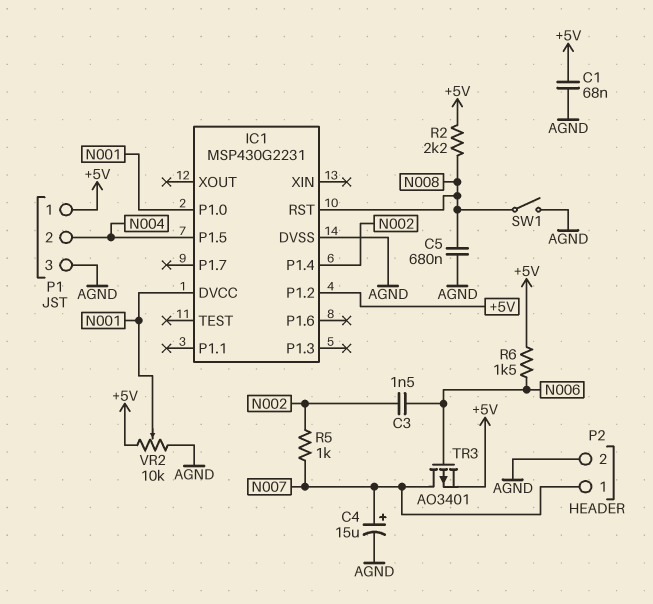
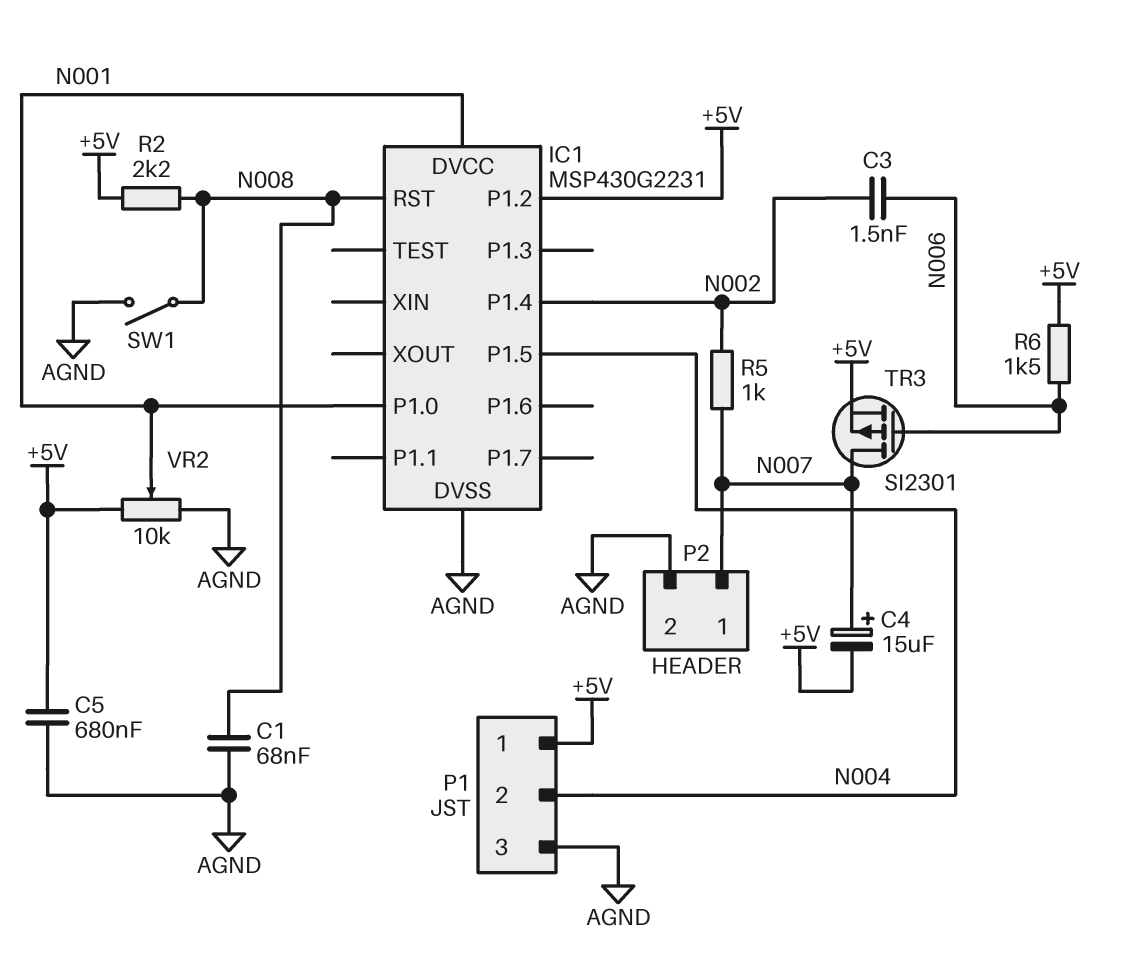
C1: 68nF (+5V, AGND) -> 68nF (AGND, N008)
C4: 15uF (plus N007, minus AGND) -> 15uF (plus N007, minus +5V)
C5: 680nF (AGND, N008) -> 680nF (+5V, AGND)
TR3: PMOS AO3401 (G N006, D N007, S +5V) -> PMOS SI2301 (G N006, D N007, S +5V)

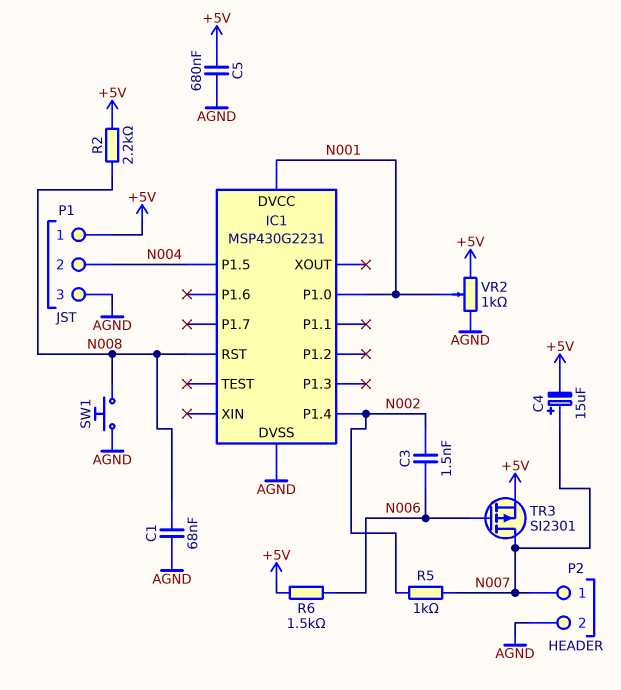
IC1 pin P1.2: +5V -> none
SW1: switch (AGND, N008) -> button (AGND, N008)
VR2: 10k (+5V, AGND, wiper N001) -> 1k (+5V, AGND, wiper N001)

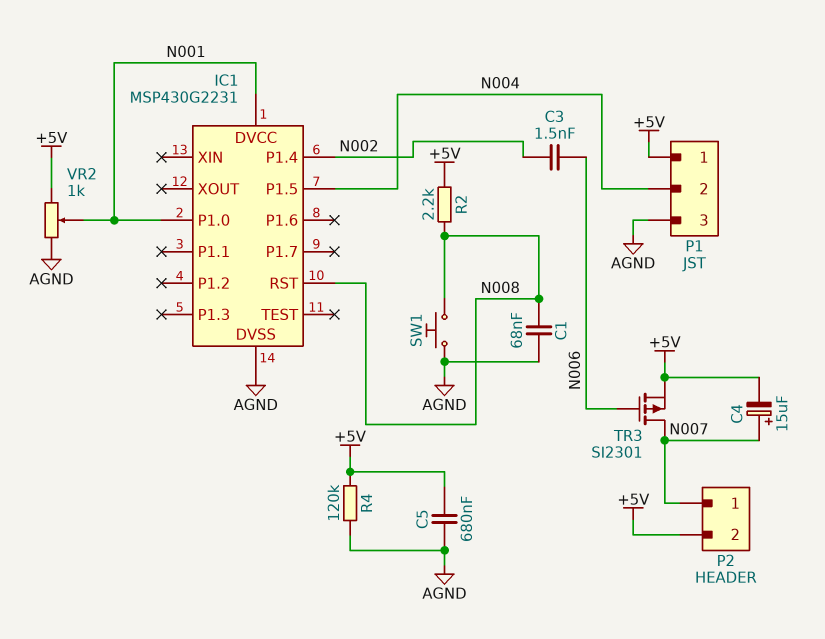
P2 pin 2: AGND -> +5V
R4: none -> 120k (+5V, AGND)
R5: 1k (N002, N007) -> none
R6: 1.5k (+5V, N006) -> none

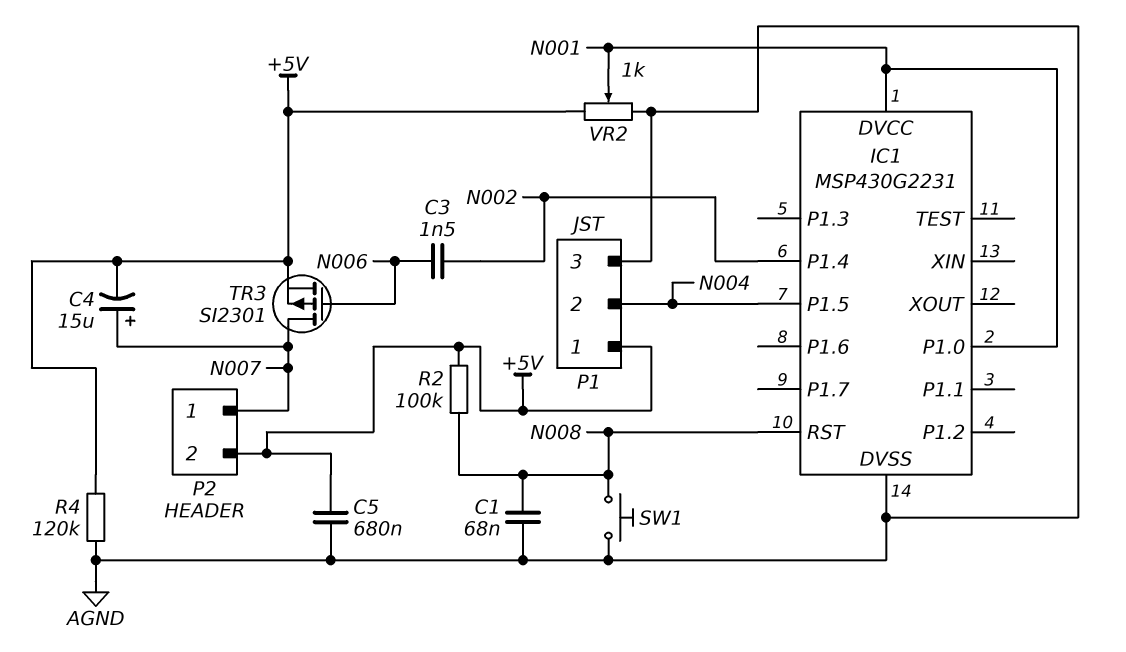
R2: 2.2k (+5V, N008) -> 100k (+5V, N008)

